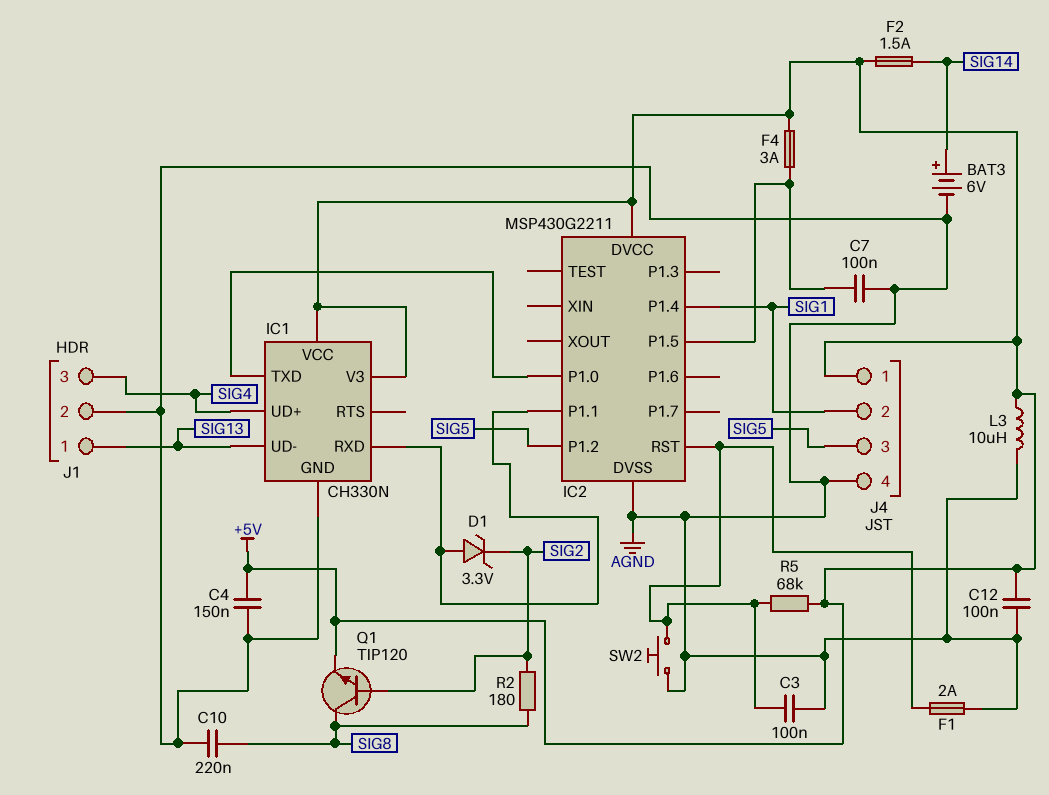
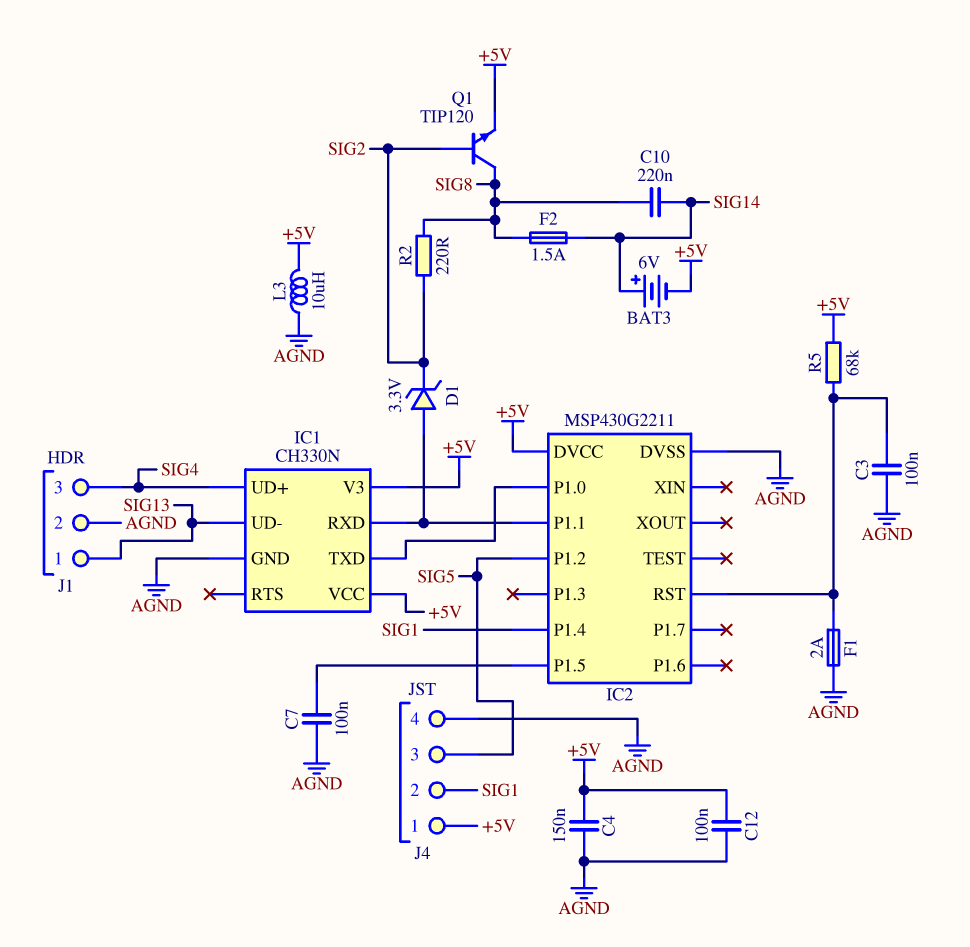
BAT3: 6V (plus SIG14, minus AGND) -> 6V (plus SIG14, minus +5V)
C10: 220nF (AGND, SIG8) -> 220nF (SIG8, SIG14)
F2: 1.5A (+5V, SIG14) -> 1.5A (SIG8, SIG14)
F4: 3A (+5V, IC2/P1.5) -> none
R2: 180 (SIG2, SIG8) -> 220 (SIG2, SIG8)
SW2: button (AGND, IC2/RST) -> none

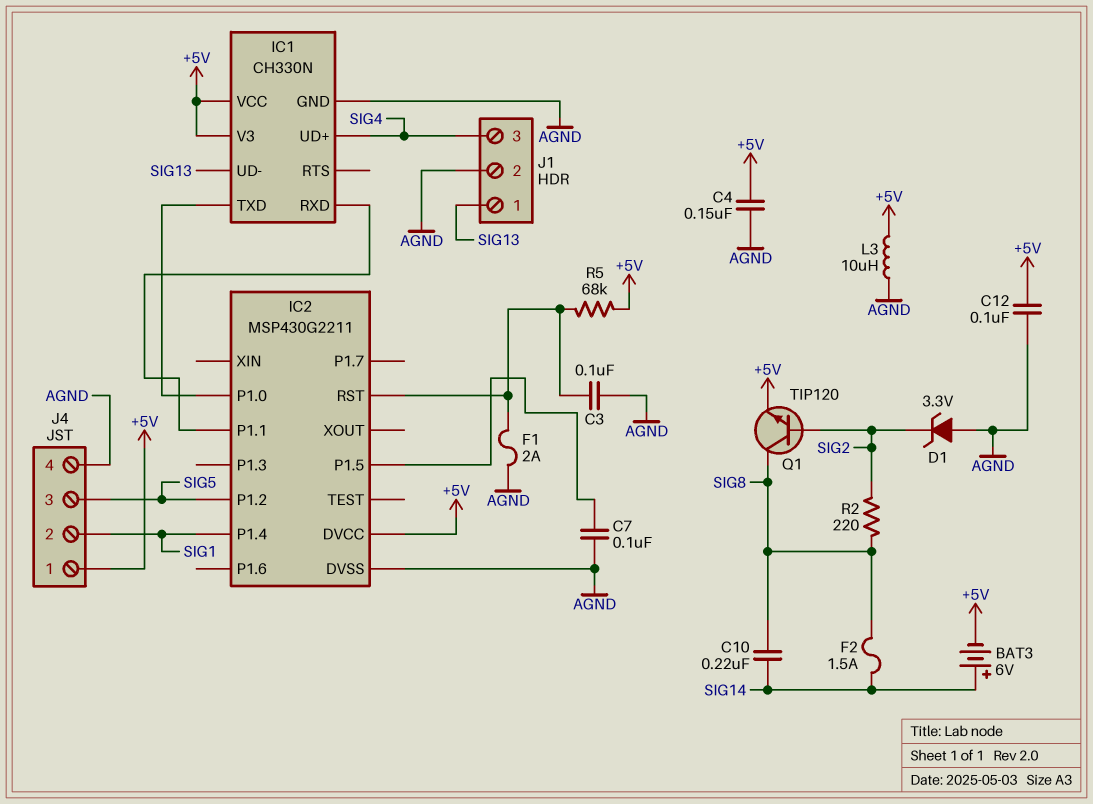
D1: zener 3.3V (A IC1/RXD, K SIG2) -> zener 3.3V (A AGND, K SIG2)

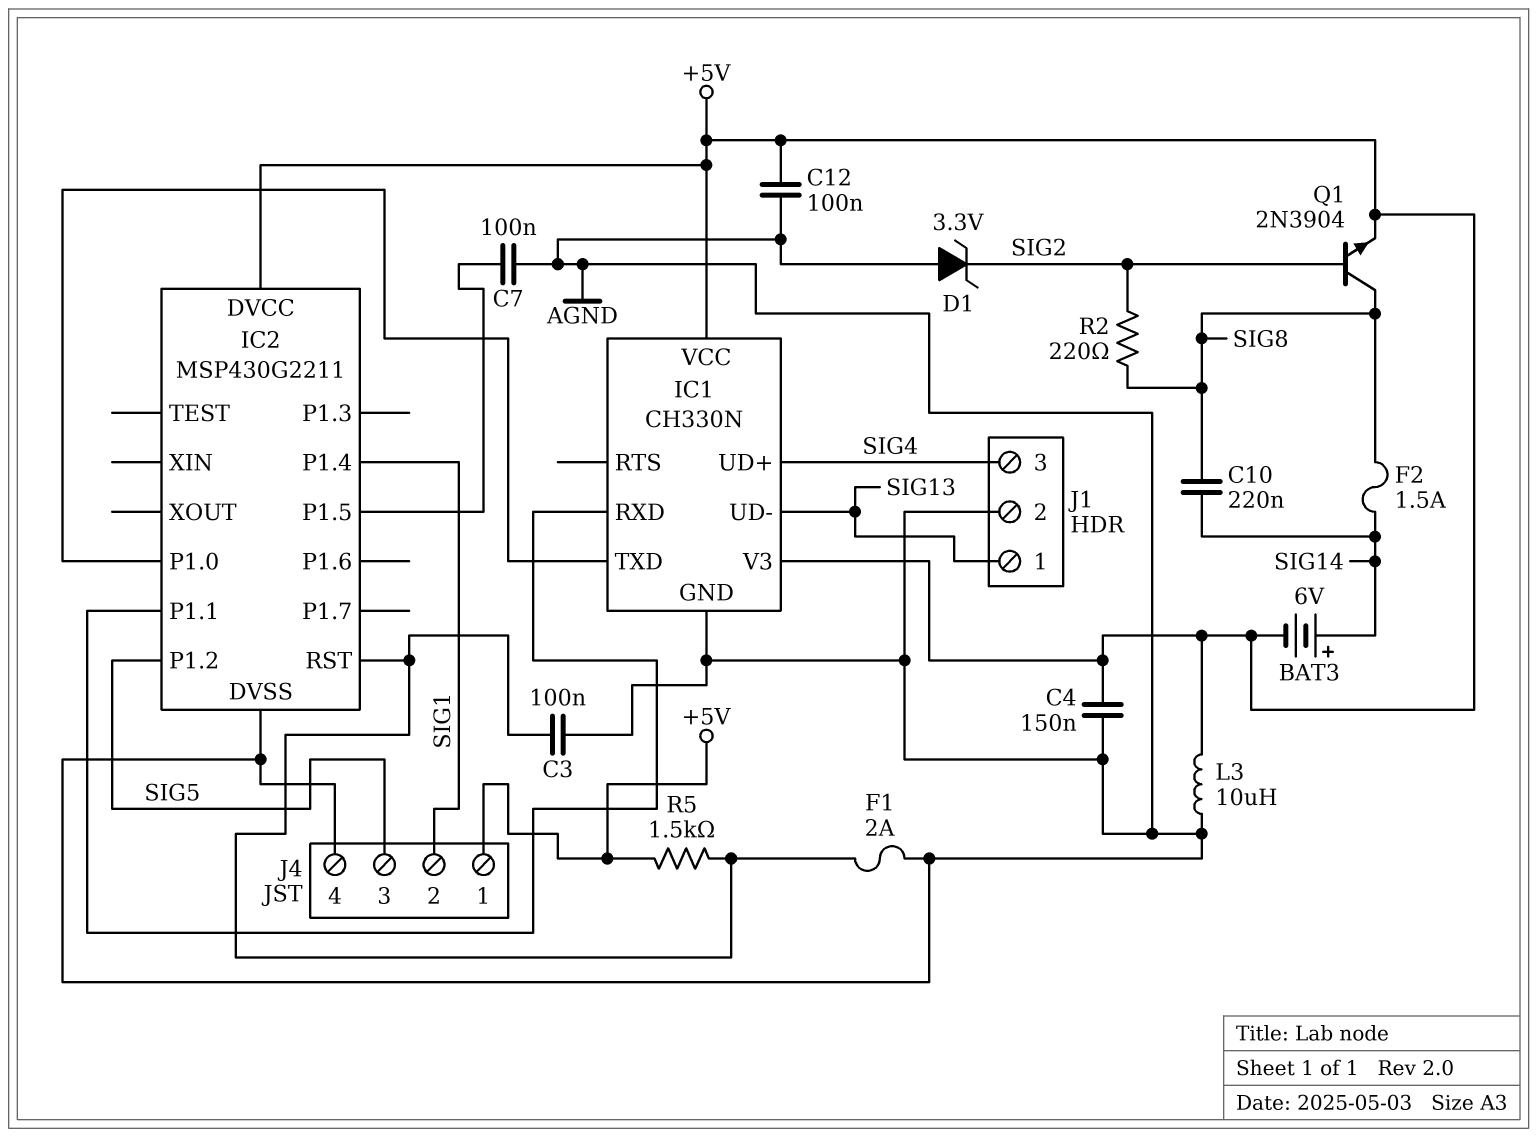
Q1: NPN TIP120 (B SIG2, C SIG8, E +5V) -> NPN 2N3904 (B SIG2, C SIG8, E +5V)
R5: 68k (+5V, IC2/RST) -> 1.5k (+5V, IC2/RST)

